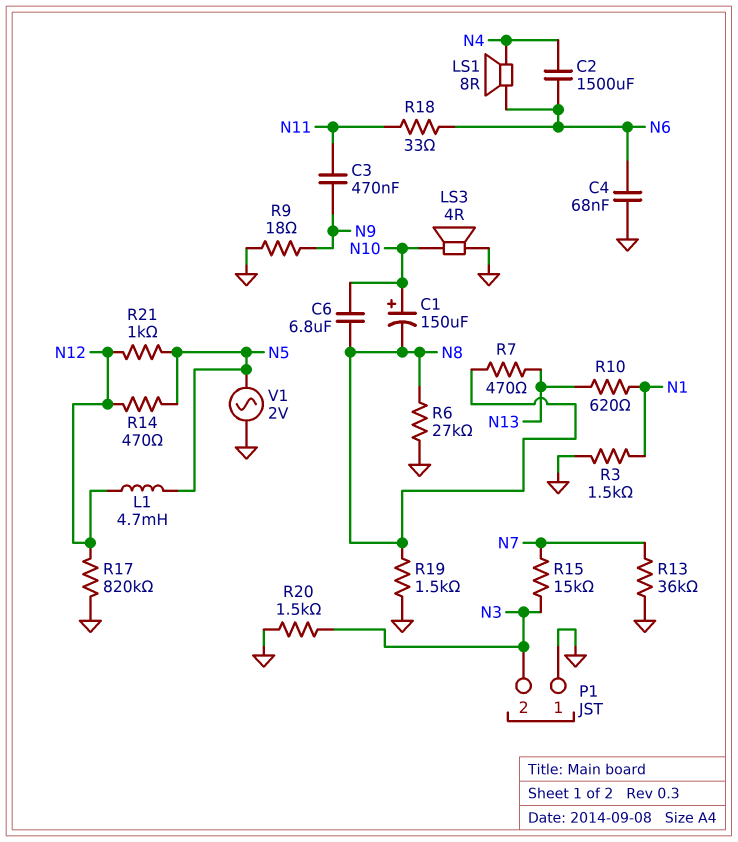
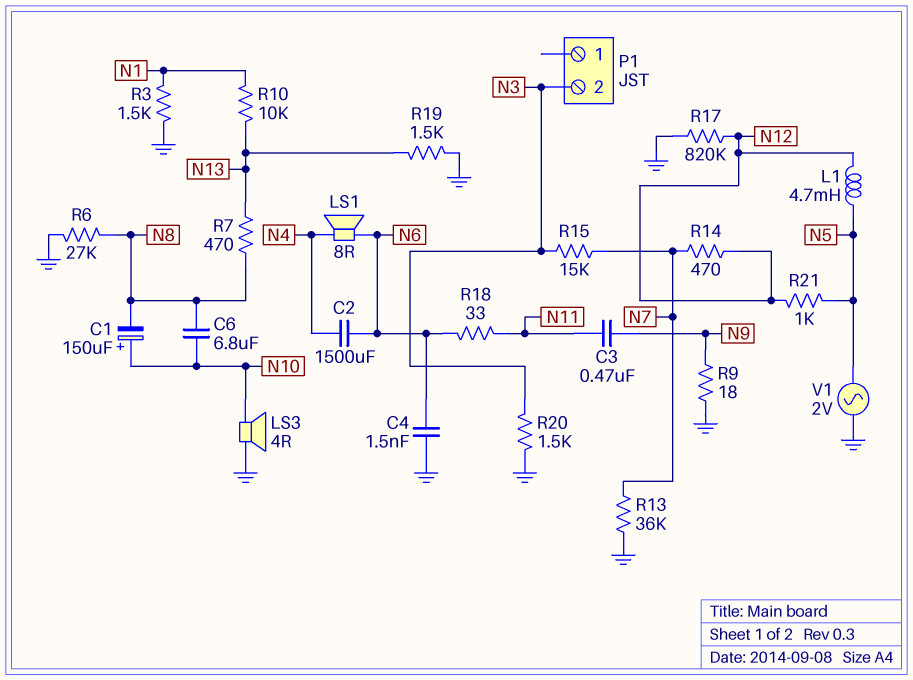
C4: 68nF (GND, N6) -> 1.5nF (GND, N6)
P1 pin 1: GND -> none
R10: 620 (N1, N13) -> 10k (N1, N13)
R14: 470 (N5, N12) -> 470 (N7, N12)
R19: 1.5k (GND, N8) -> 1.5k (GND, N13)

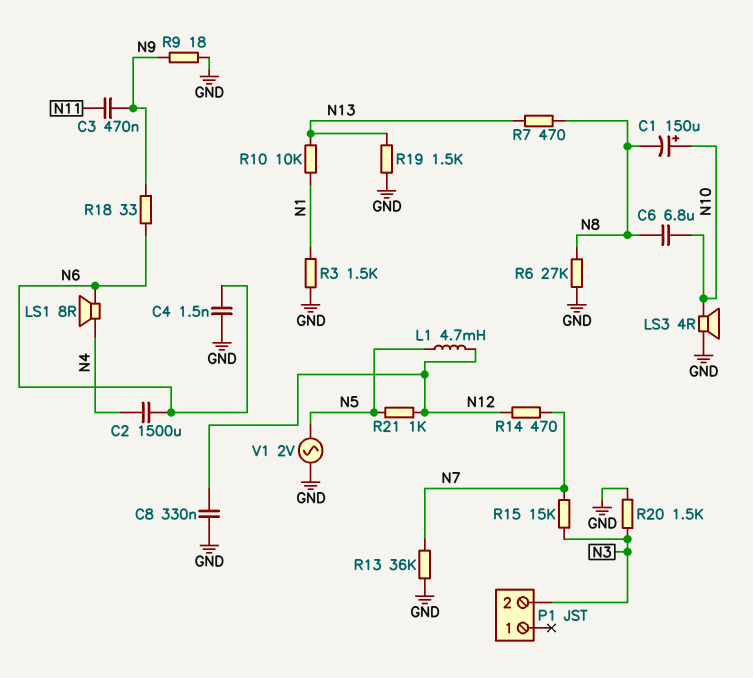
C8: none -> 330nF (GND, N12)
R17: 820k (GND, N12) -> none
R18: 33 (N6, N11) -> 33 (N6, N9)

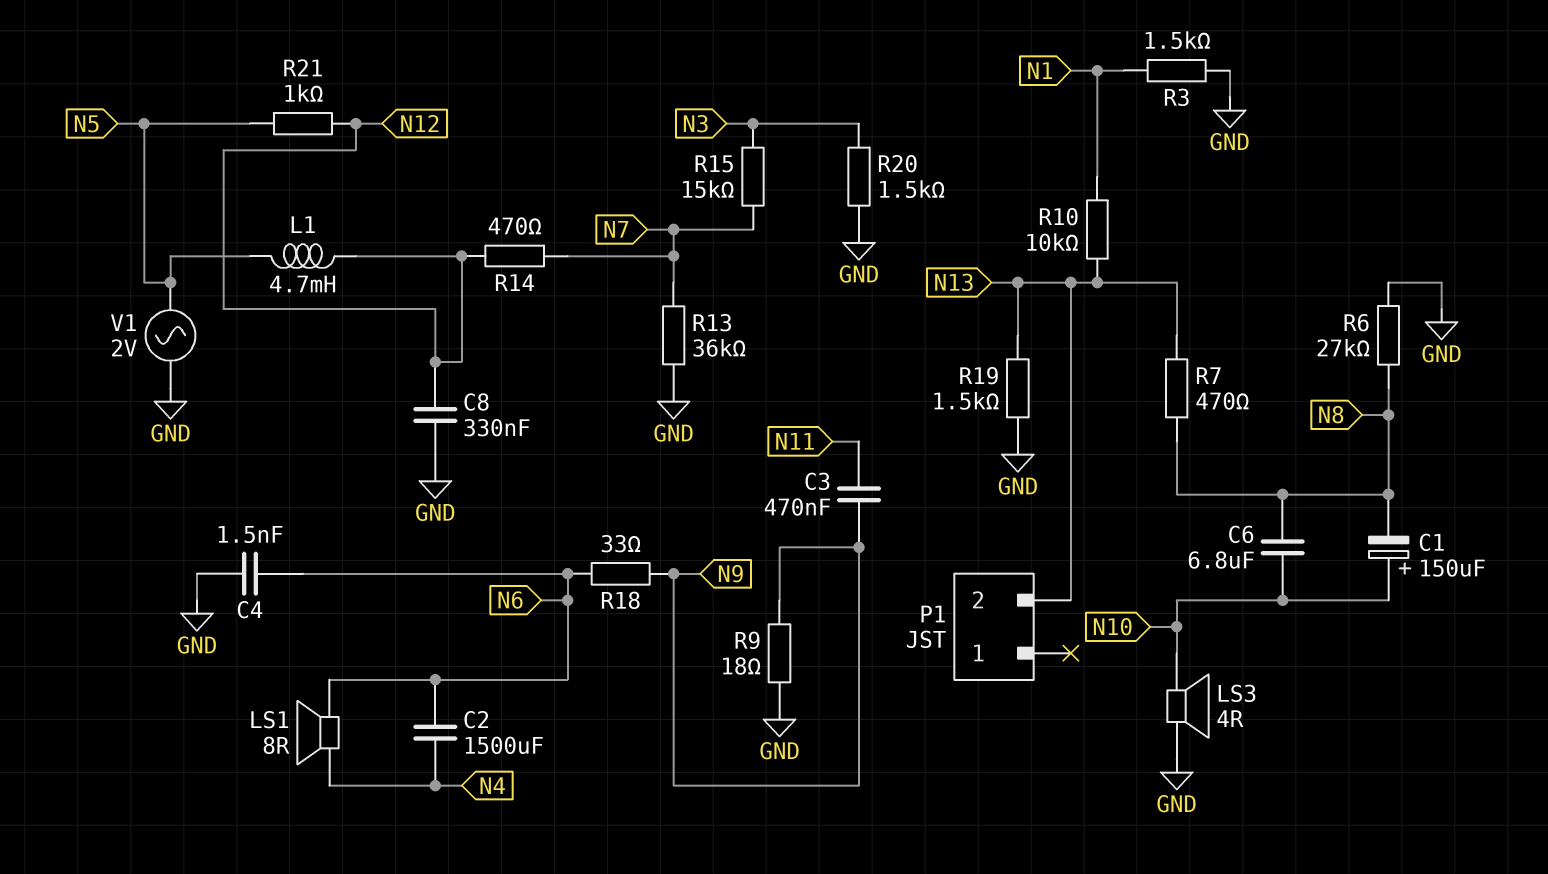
P1 pin 2: N3 -> N13

